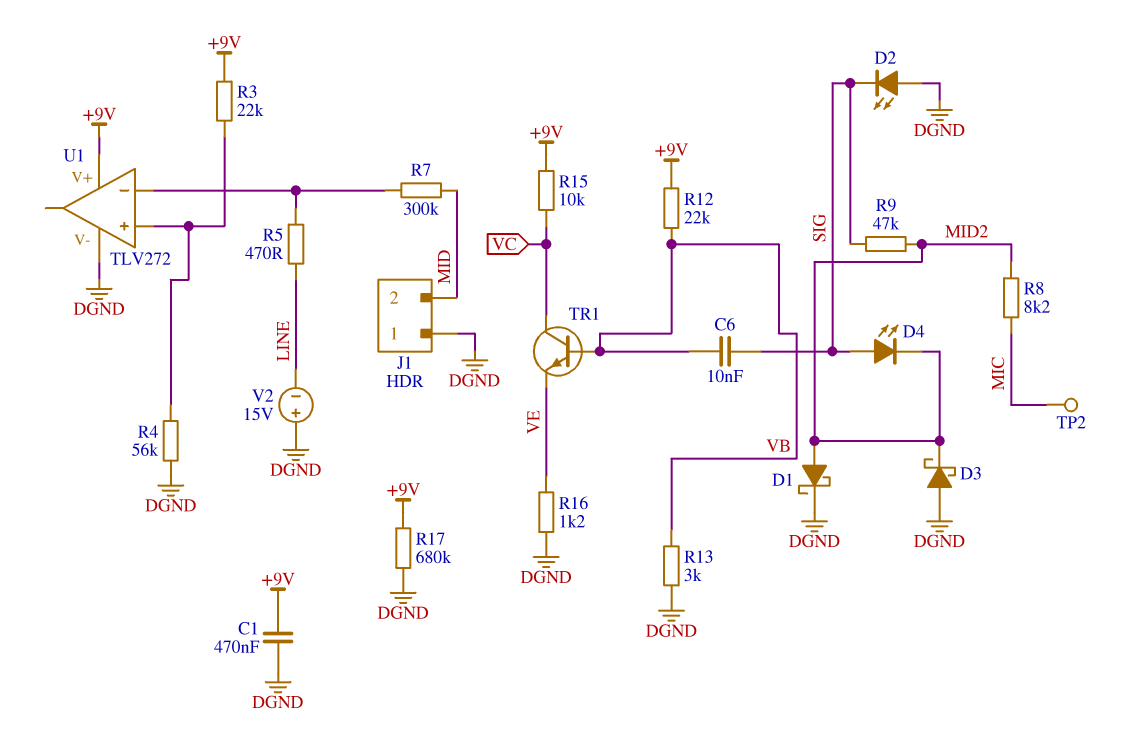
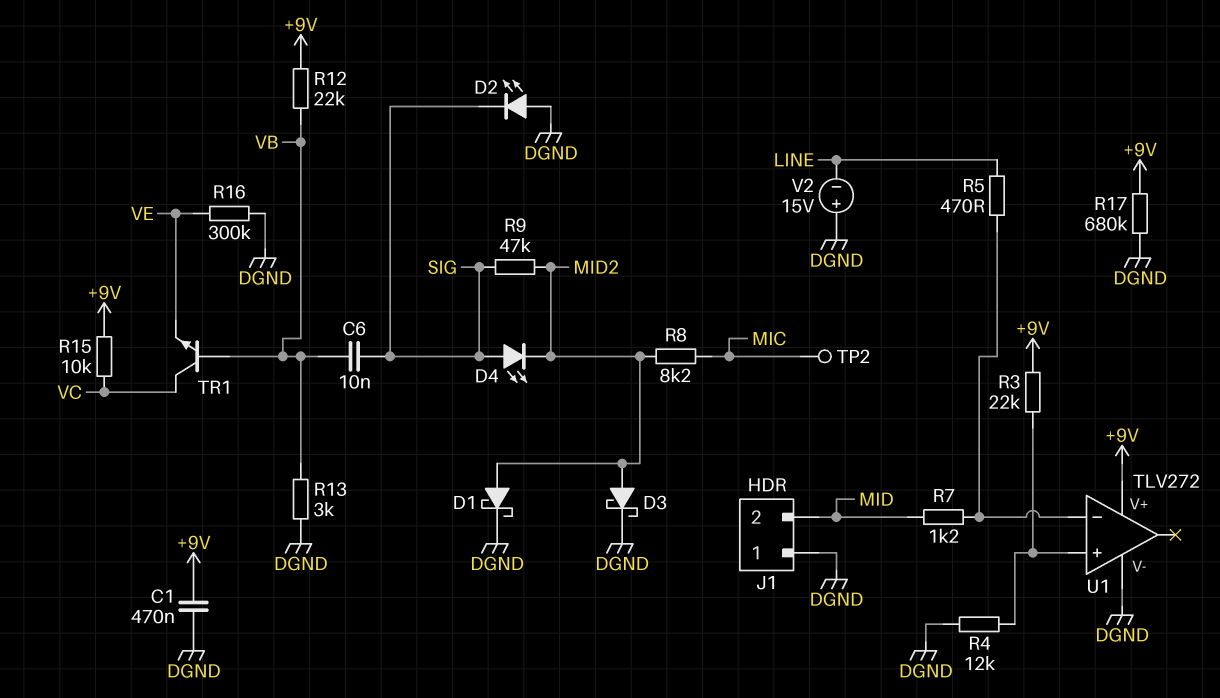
D3: schottky (A DGND, K MID2) -> schottky (A MID2, K DGND)
R4: 56k (DGND, U1/in+) -> 12k (DGND, U1/in+)
R7: 300k (MID, U1/in-) -> 1.2k (MID, U1/in-)
R16: 1.2k (DGND, VE) -> 300k (DGND, VE)

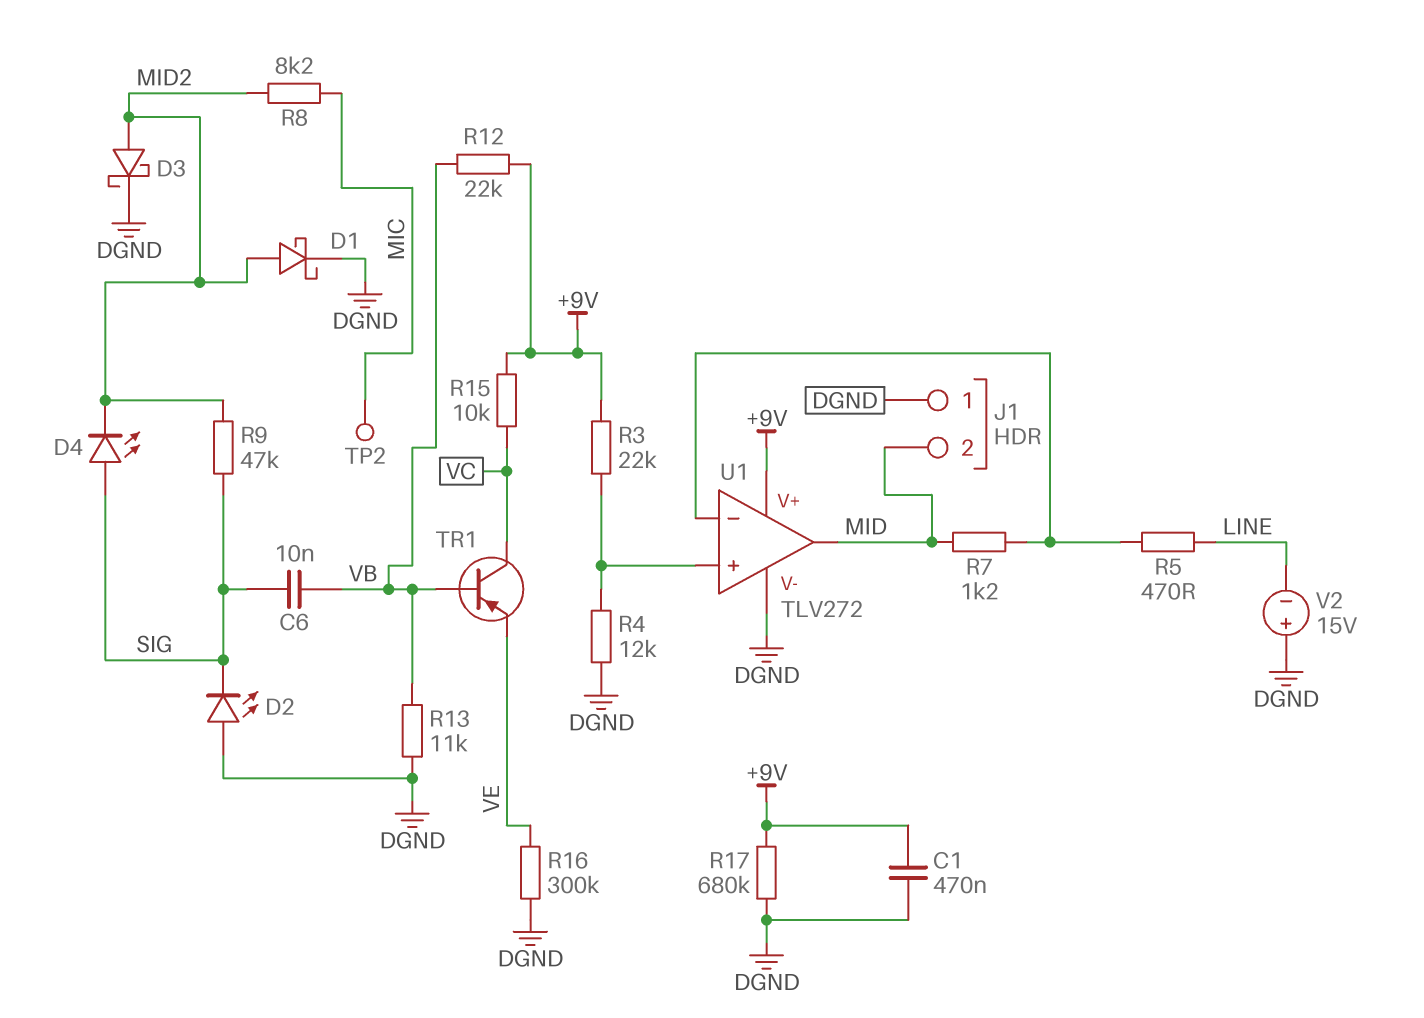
R13: 3k (DGND, VB) -> 11k (DGND, VB)
TR1: NPN (B VB, C VC, E VE) -> PNP (B VB, C VC, E VE)
U1 pin out: none -> MID

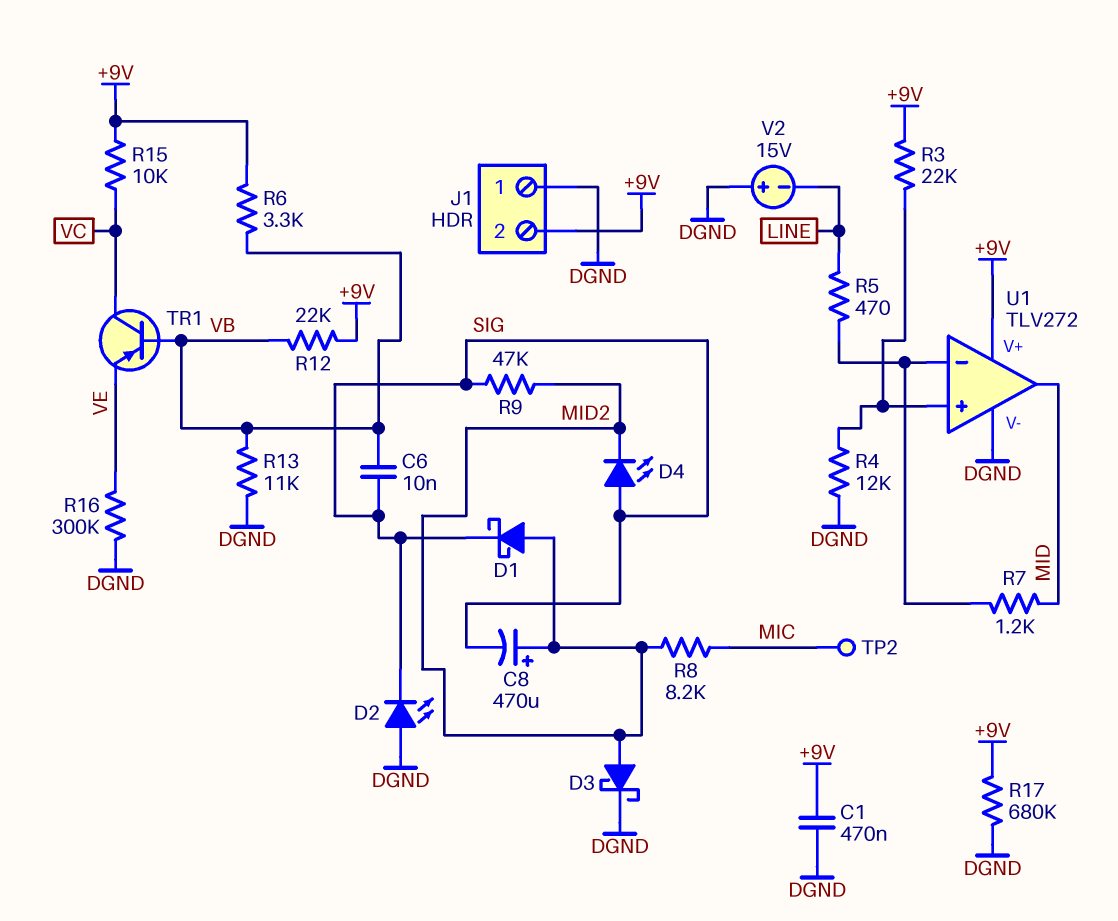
C8: none -> 470uF (plus MID2, minus SIG)
D1: schottky (A MID2, K DGND) -> schottky (A MID2, K SIG)
J1 pin 2: MID -> +9V
R6: none -> 3.3k (+9V, VB)

